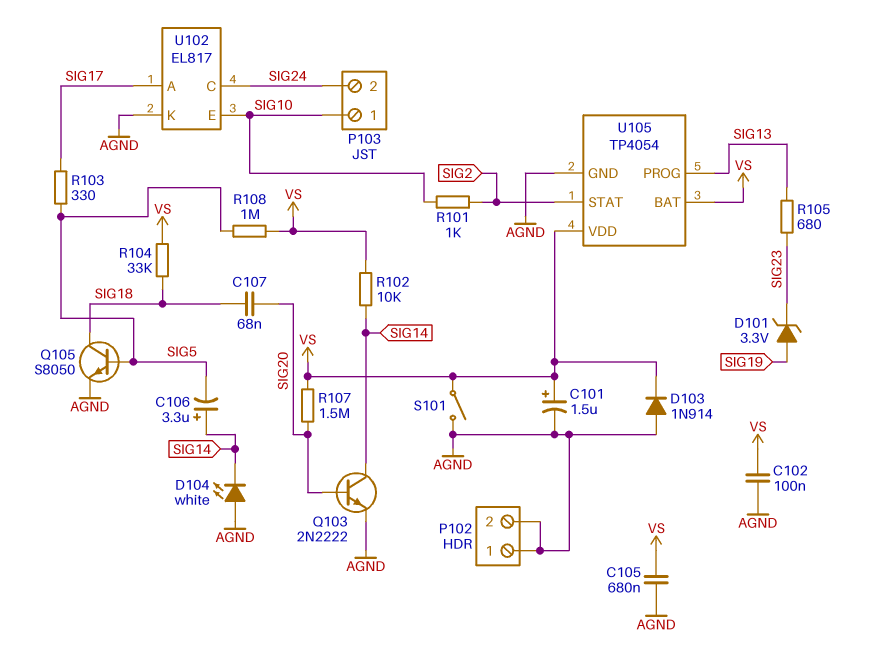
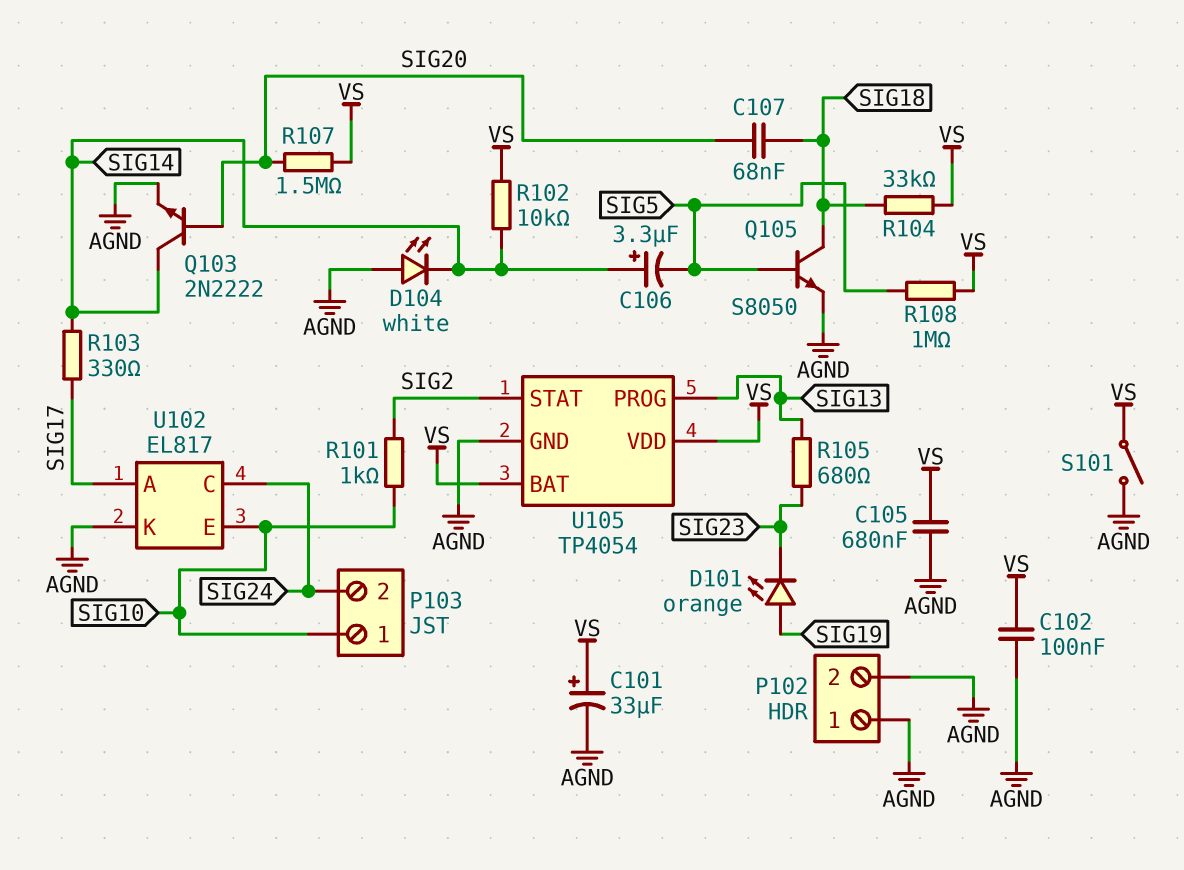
C101: 1.5uF (plus VS, minus AGND) -> 33uF (plus VS, minus AGND)
D101: zener 3.3V (A SIG19, K SIG23) -> LED orange (A SIG19, K SIG23)
D103: diode 1N914 (A AGND, K VS) -> none
R103: 330 (SIG5, SIG17) -> 330 (SIG14, SIG17)

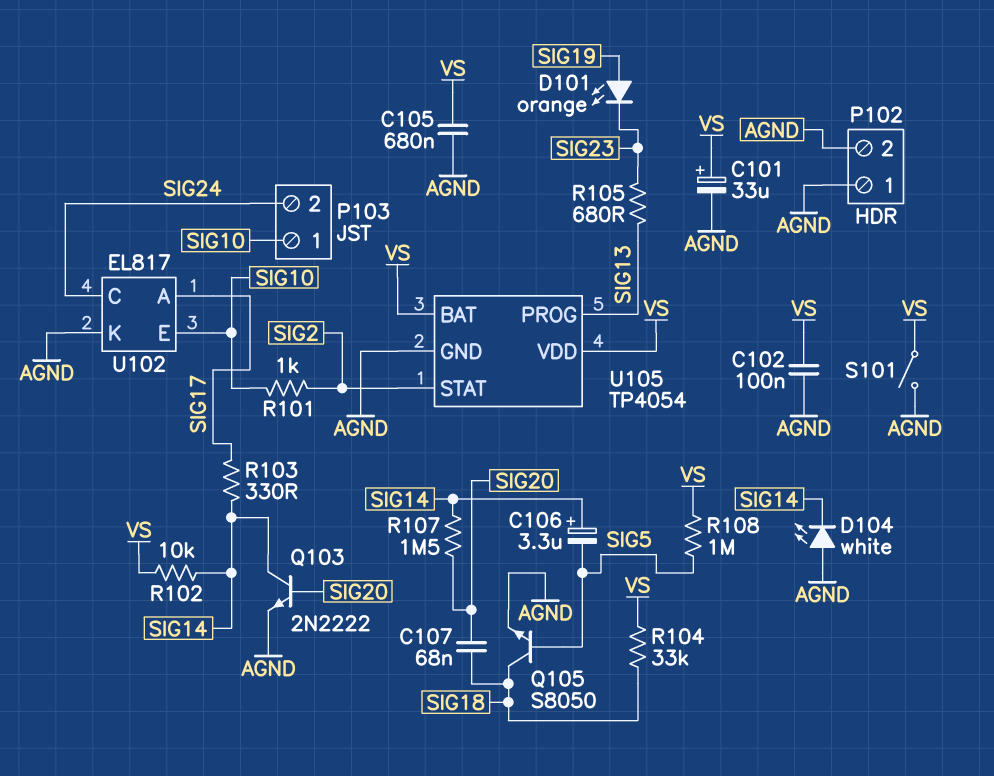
R107: 1.5M (SIG20, VS) -> 1.5M (SIG14, SIG20)

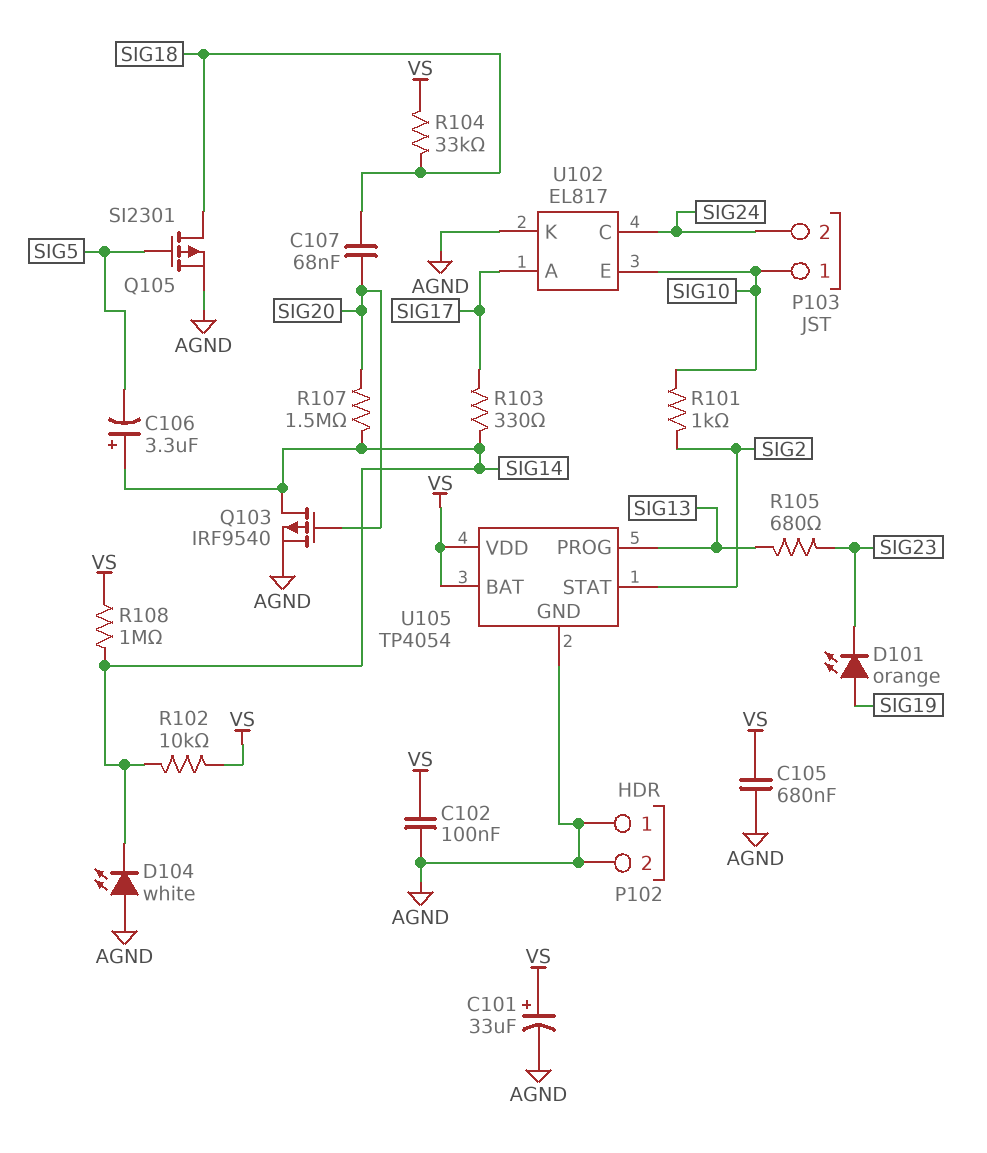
Q103: NPN 2N2222 (B SIG20, C SIG14, E AGND) -> PMOS IRF9540 (G SIG20, D SIG14, S AGND)
Q105: NPN S8050 (B SIG5, C SIG18, E AGND) -> PMOS SI2301 (G SIG5, D SIG18, S AGND)
R108: 1M (SIG5, VS) -> 1M (SIG14, VS)
S101: switch (AGND, VS) -> none

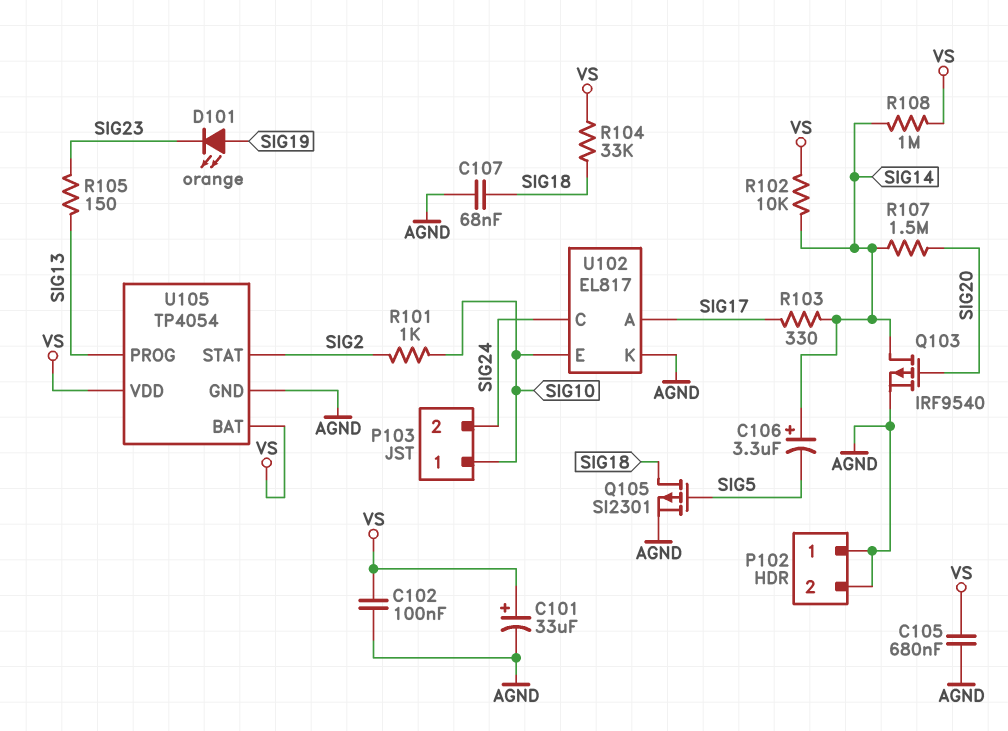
C107: 68nF (SIG18, SIG20) -> 68nF (AGND, SIG18)
D104: LED white (A AGND, K SIG14) -> none
R105: 680 (SIG13, SIG23) -> 150 (SIG13, SIG23)

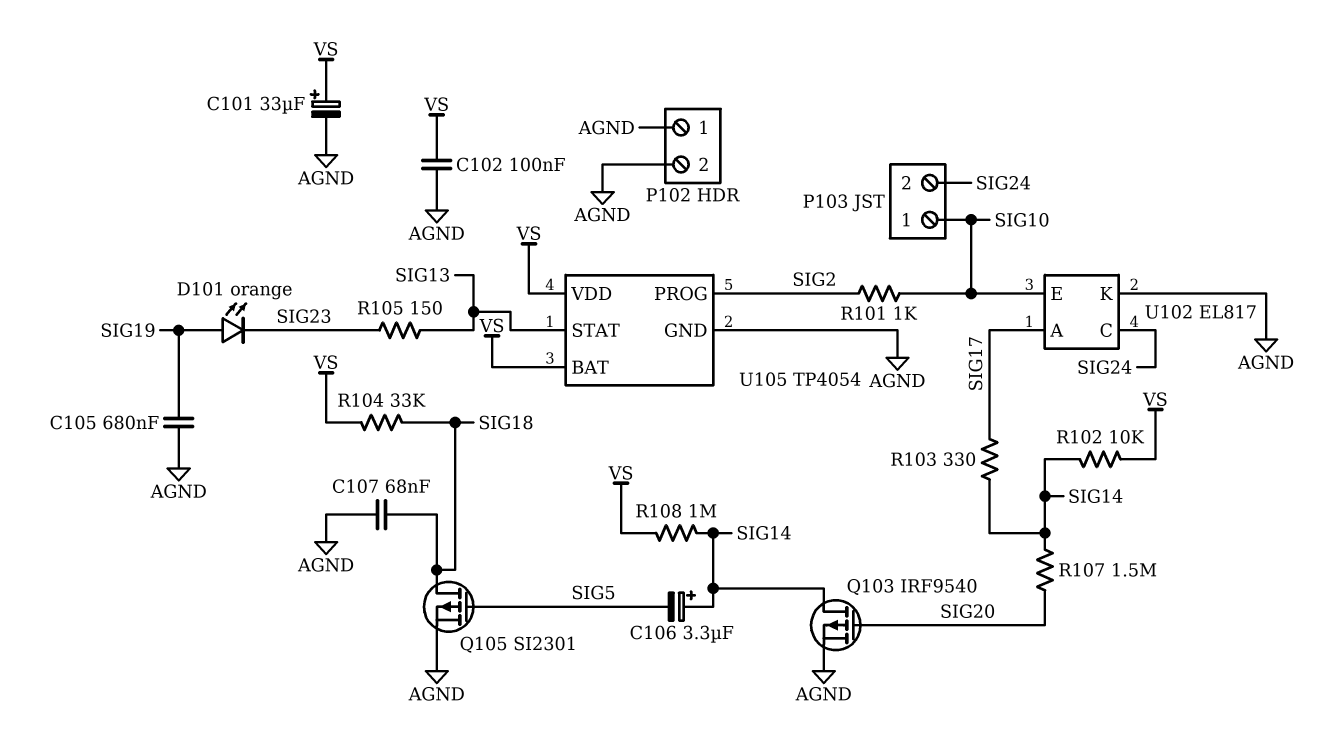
C105: 680nF (AGND, VS) -> 680nF (AGND, SIG19)
U105 pin PROG: SIG13 -> SIG2
U105 pin STAT: SIG2 -> SIG13

